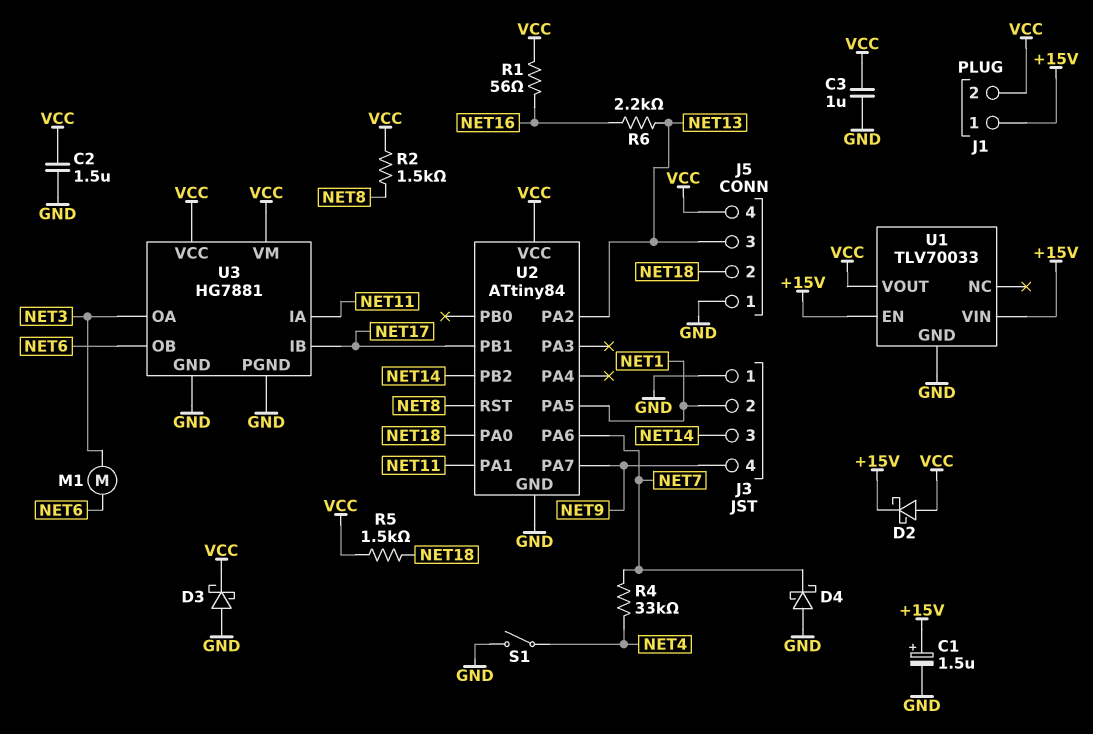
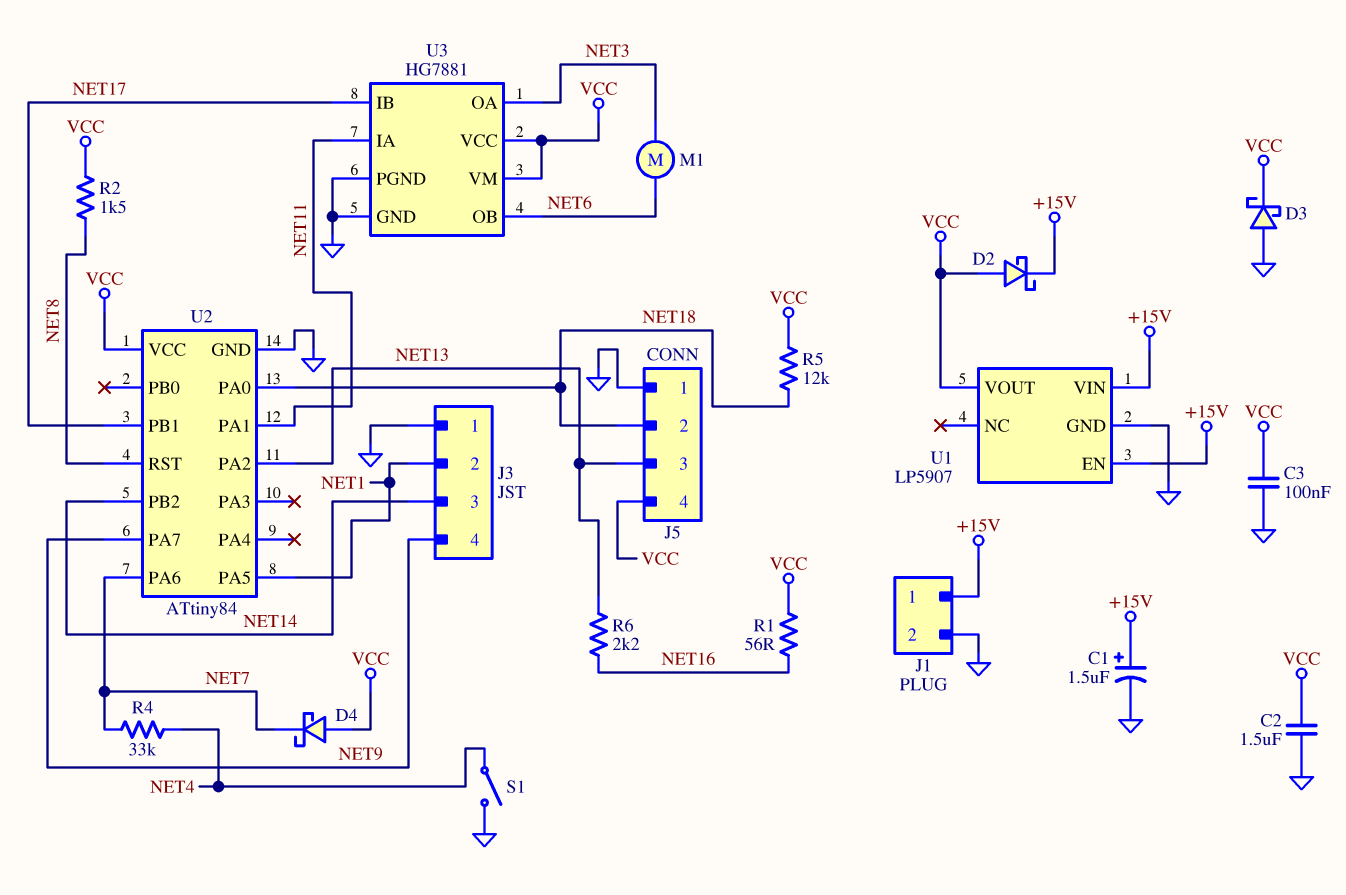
C3: 1uF (GND, VCC) -> 100nF (GND, VCC)
D4: schottky (A GND, K NET7) -> schottky (A VCC, K NET7)
J1 pin 2: VCC -> GND
R5: 1.5k (NET18, VCC) -> 12k (NET18, VCC)
U1: TLV70033 -> LP5907

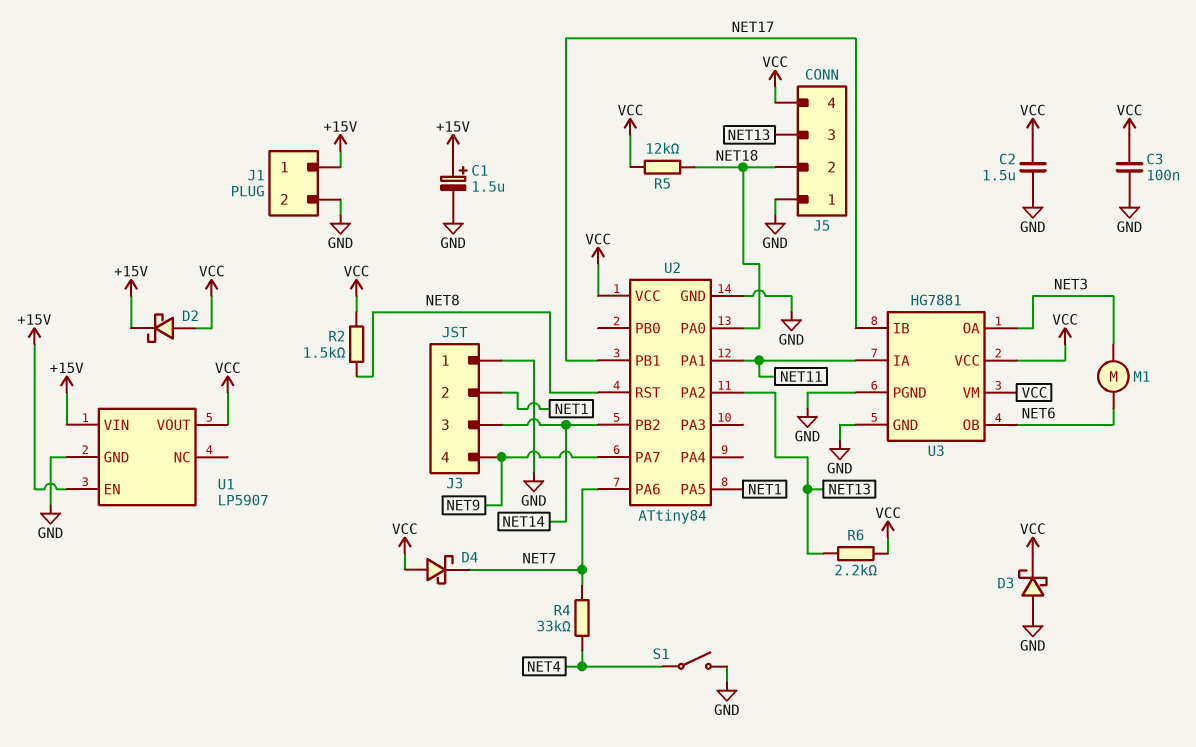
R1: 56 (NET16, VCC) -> none
R6: 2.2k (NET13, NET16) -> 2.2k (NET13, VCC)

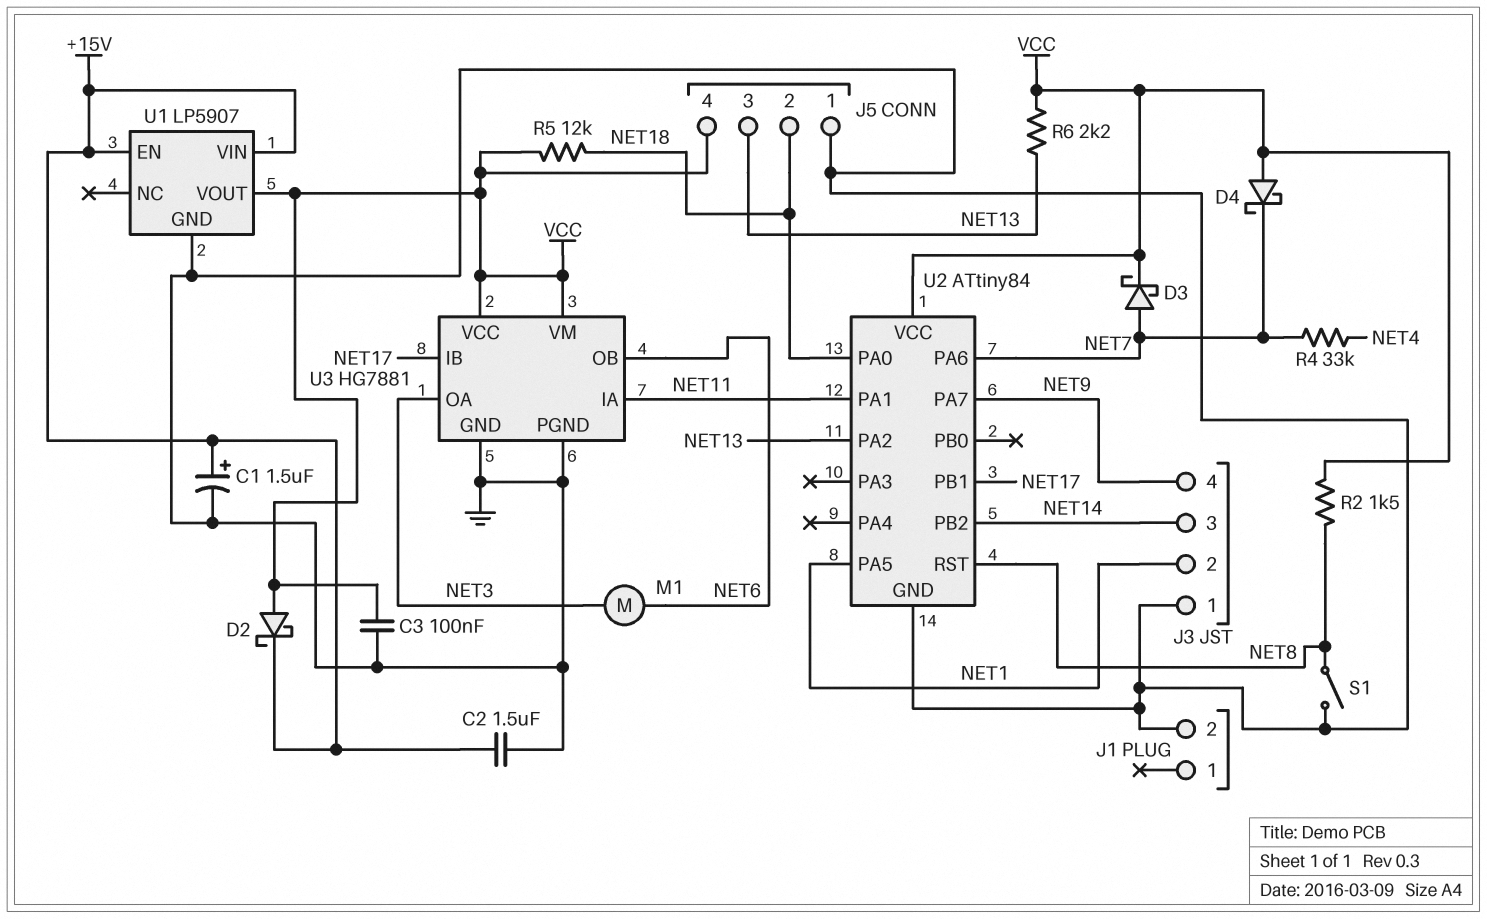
C2: 1.5uF (GND, VCC) -> 1.5uF (+15V, GND)
D3: schottky (A GND, K VCC) -> schottky (A NET7, K VCC)
J1 pin 1: +15V -> none
S1: switch (GND, NET4) -> switch (GND, NET8)

